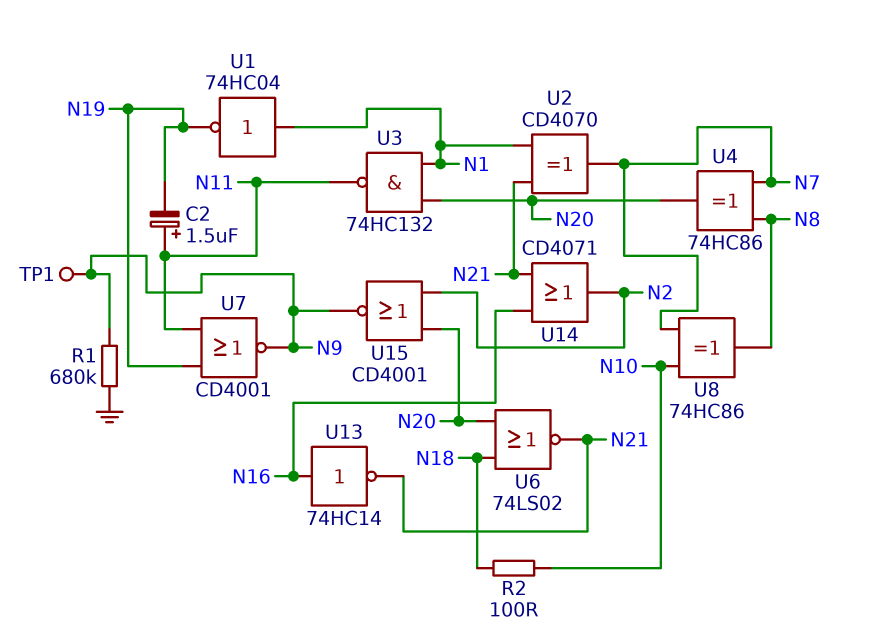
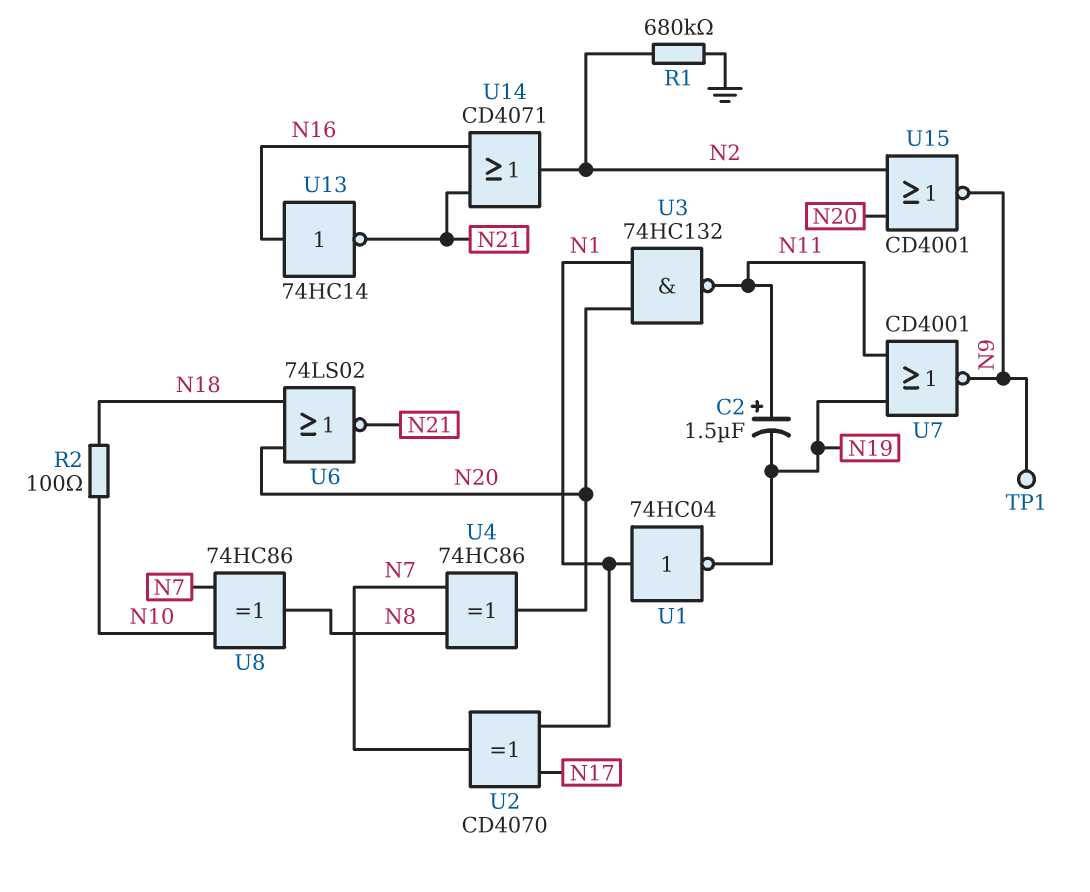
R1: 680k (GND, N9) -> 680k (GND, N2)
U2: XOR CD4070 (in N1, in N21, out N7) -> XOR CD4070 (in N1, in N17, out N7)

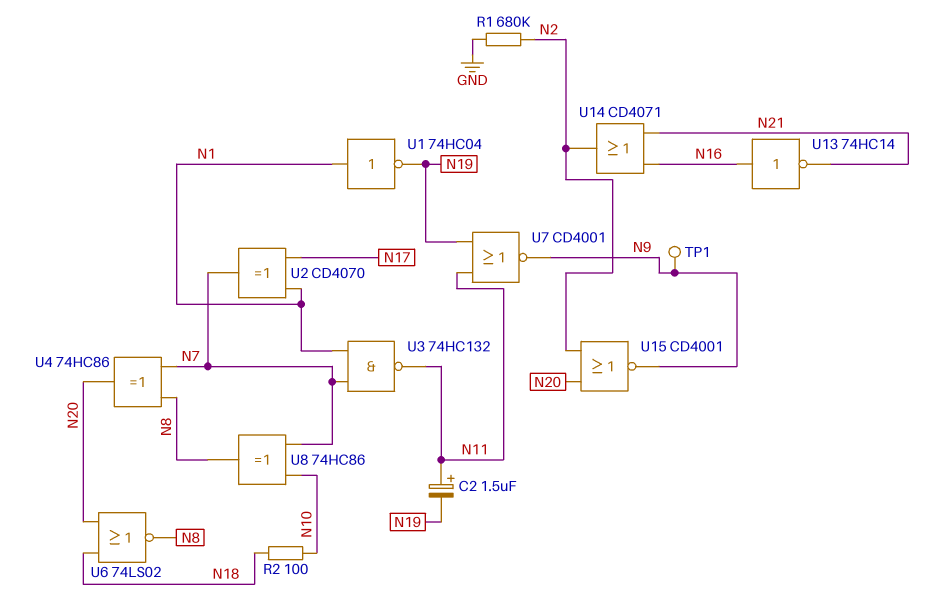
U3: NAND 74HC132 (in N1, in N20, out N11) -> NAND 74HC132 (in N1, in N7, out N11)
U6: NOR 74LS02 (in N18, in N20, out N21) -> NOR 74LS02 (in N18, in N20, out N8)

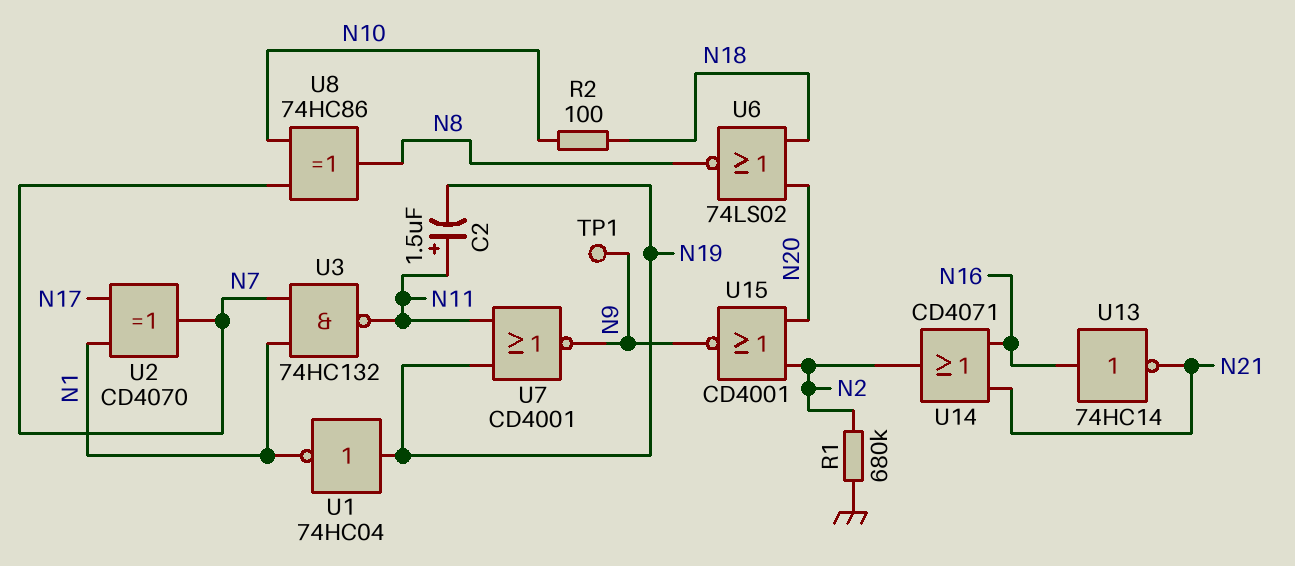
U1: NOT 74HC04 (in N1, out N19) -> NOT 74HC04 (in N19, out N1)
U4: XOR 74HC86 (in N7, in N8, out N20) -> none

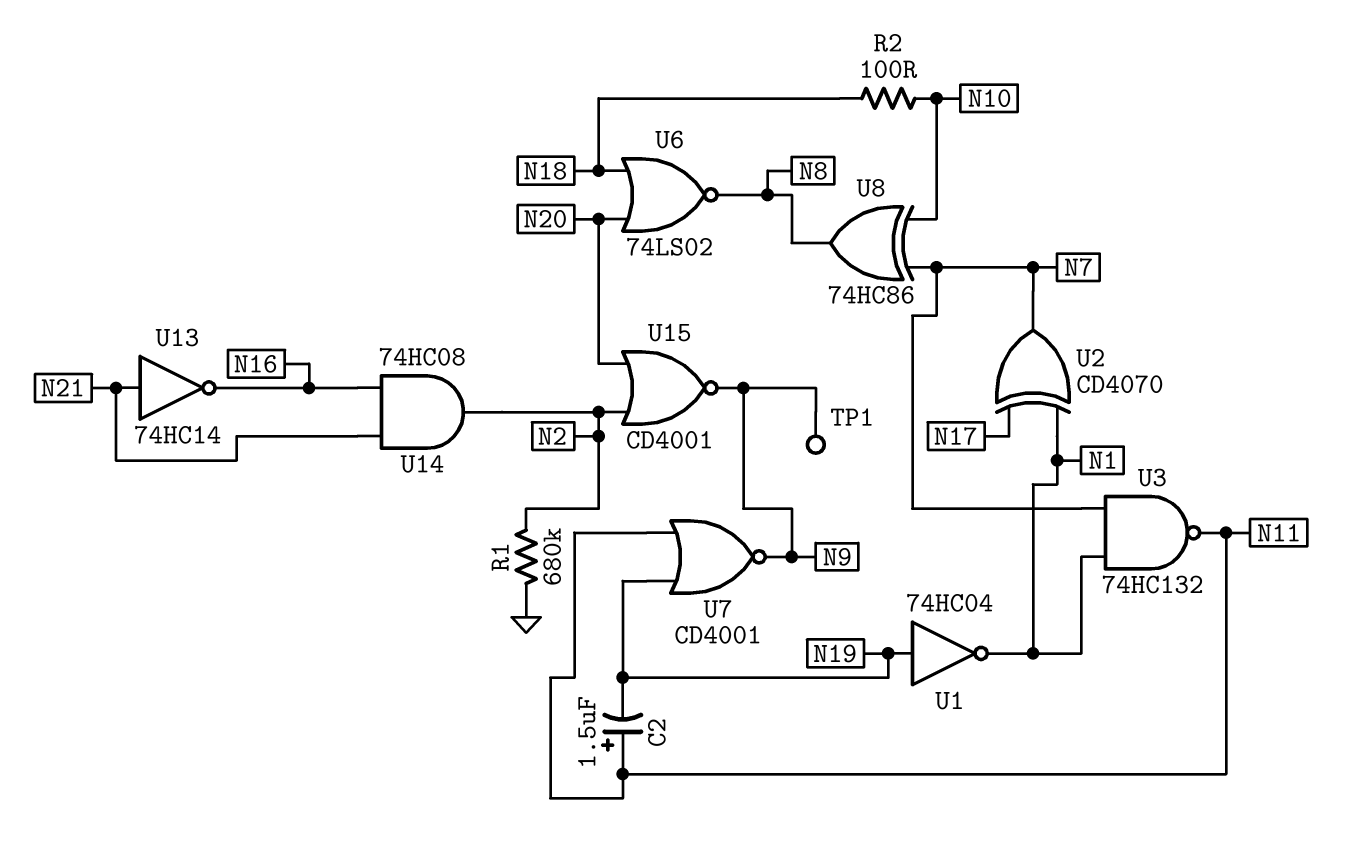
U13: NOT 74HC14 (in N16, out N21) -> NOT 74HC14 (in N21, out N16)
U14: OR CD4071 (in N16, in N21, out N2) -> AND 74HC08 (in N16, in N21, out N2)

